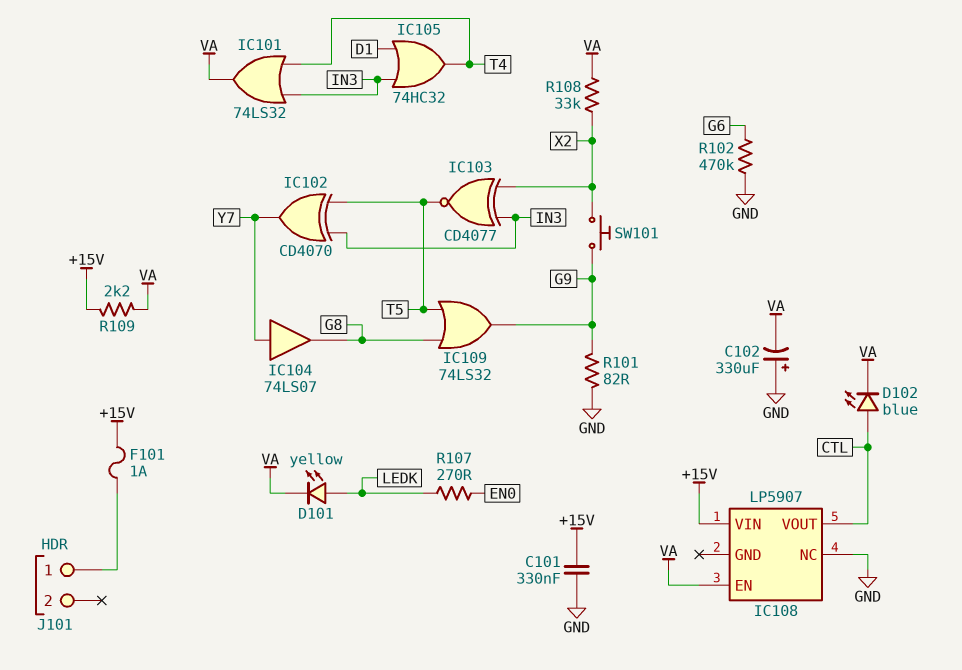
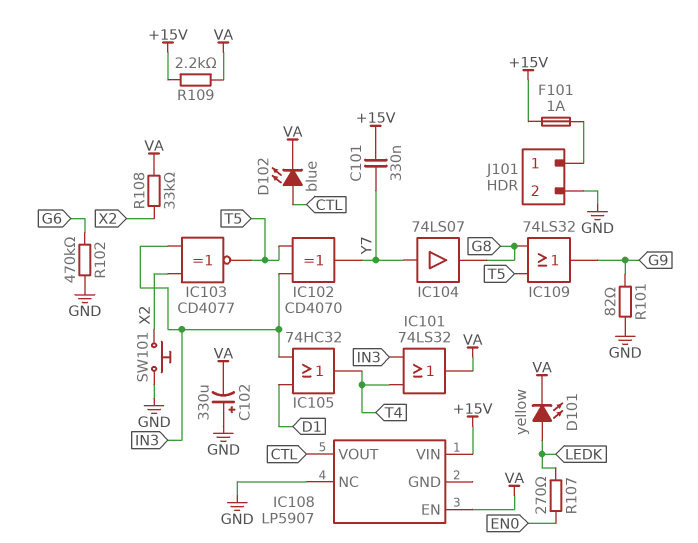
C101: 330nF (+15V, GND) -> 330nF (+15V, Y7)
J101 pin 2: none -> GND
SW101: button (G9, X2) -> button (GND, X2)

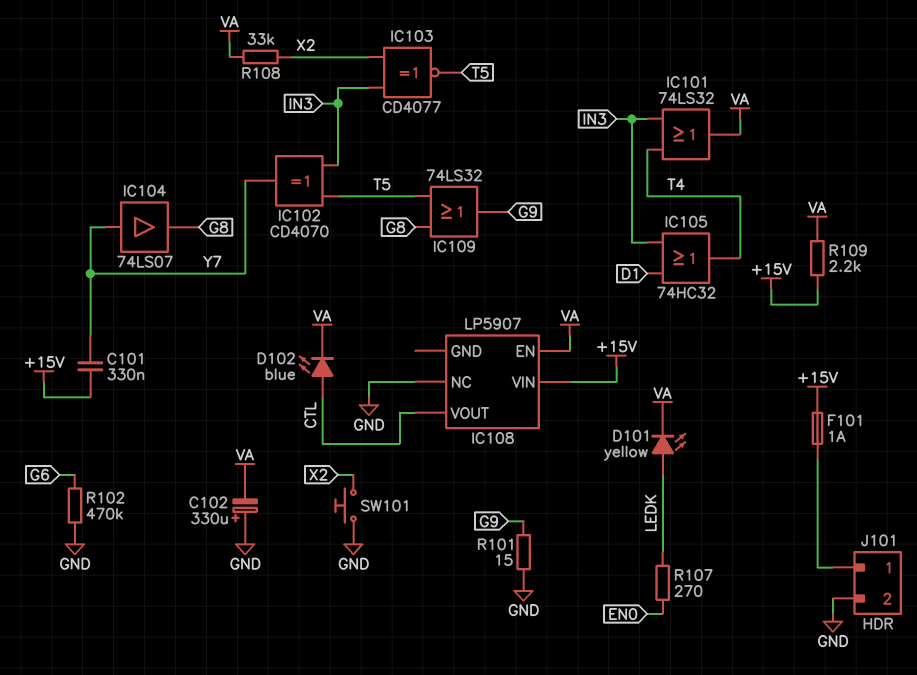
R101: 82 (G9, GND) -> 15 (G9, GND)

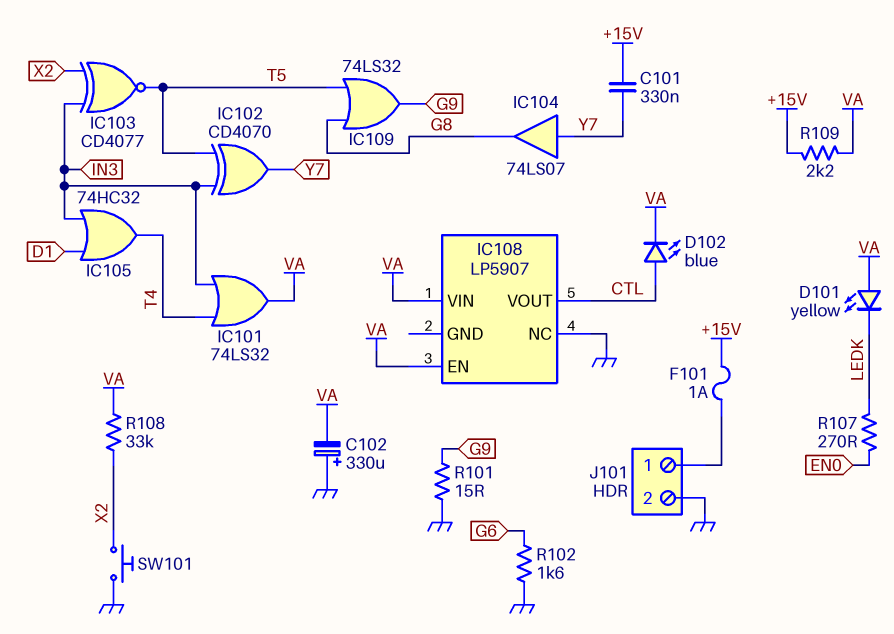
D101: LED yellow (A LEDK, K VA) -> LED yellow (A VA, K LEDK)
IC108 pin VIN: +15V -> VA
R102: 470k (G6, GND) -> 1.6k (G6, GND)

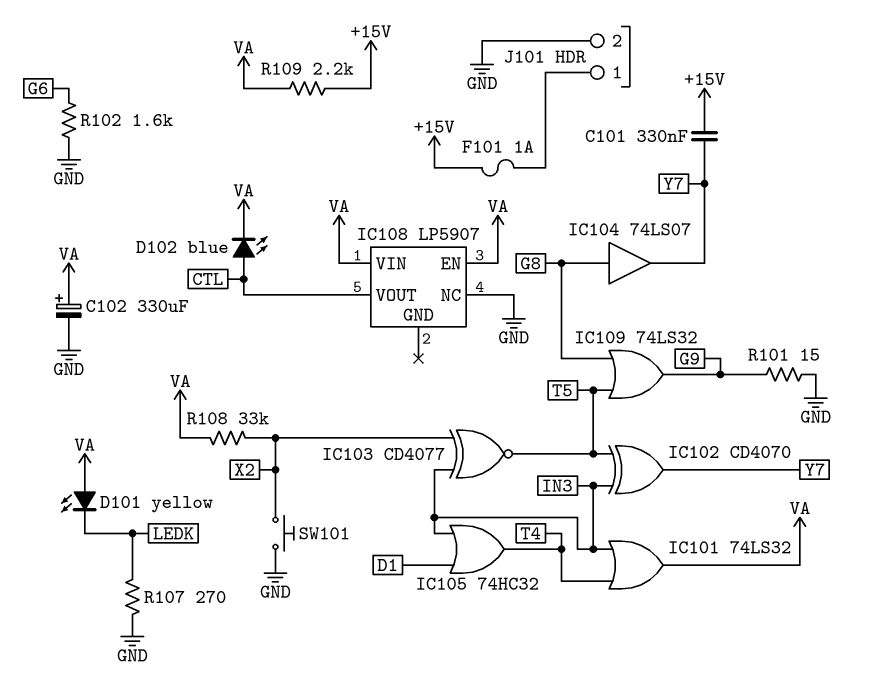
C102: 330uF (plus GND, minus VA) -> 330uF (plus VA, minus GND)
IC104: buffer 74LS07 (in Y7, out G8) -> buffer 74LS07 (in G8, out Y7)
R107: 270 (EN0, LEDK) -> 270 (GND, LEDK)

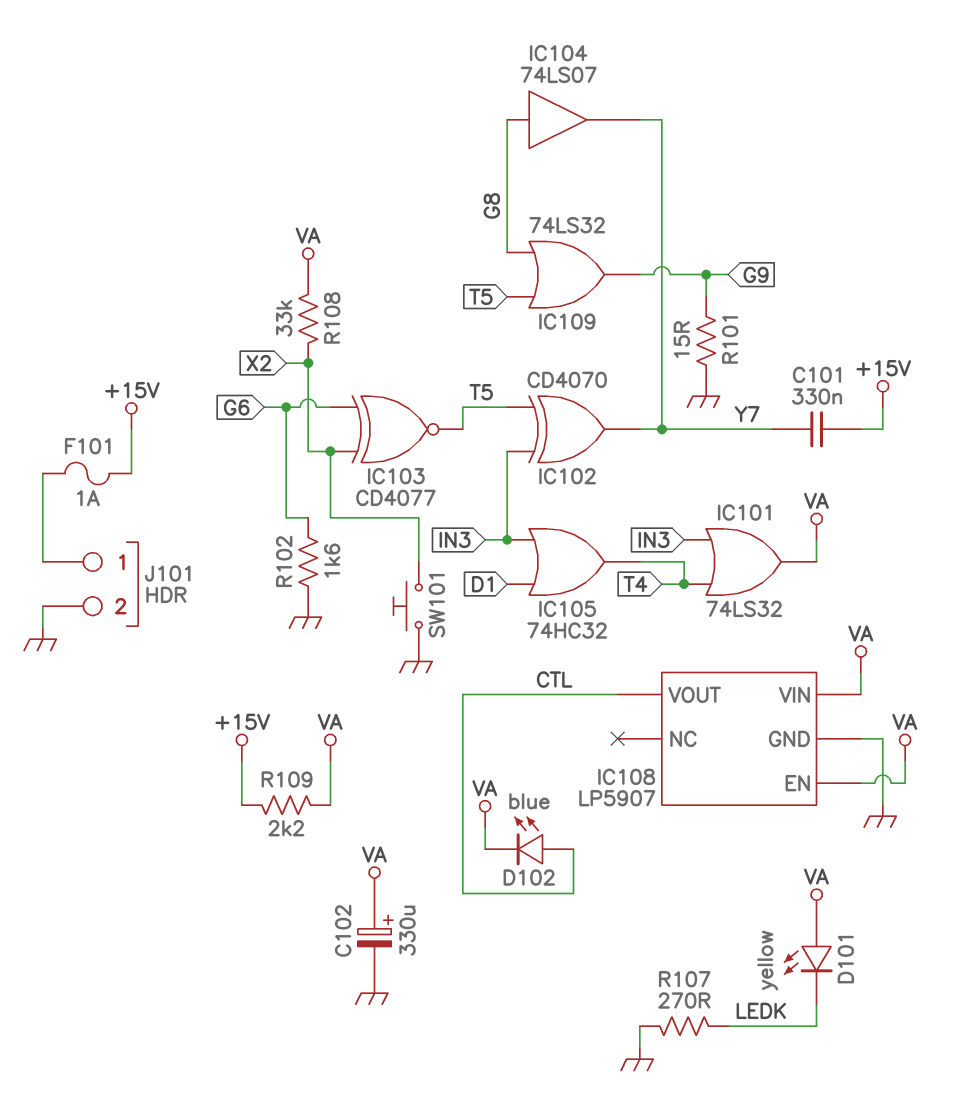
IC103: XNOR CD4077 (in IN3, in X2, out T5) -> XNOR CD4077 (in G6, in X2, out T5)
IC108 pin GND: none -> GND
IC108 pin NC: GND -> none

